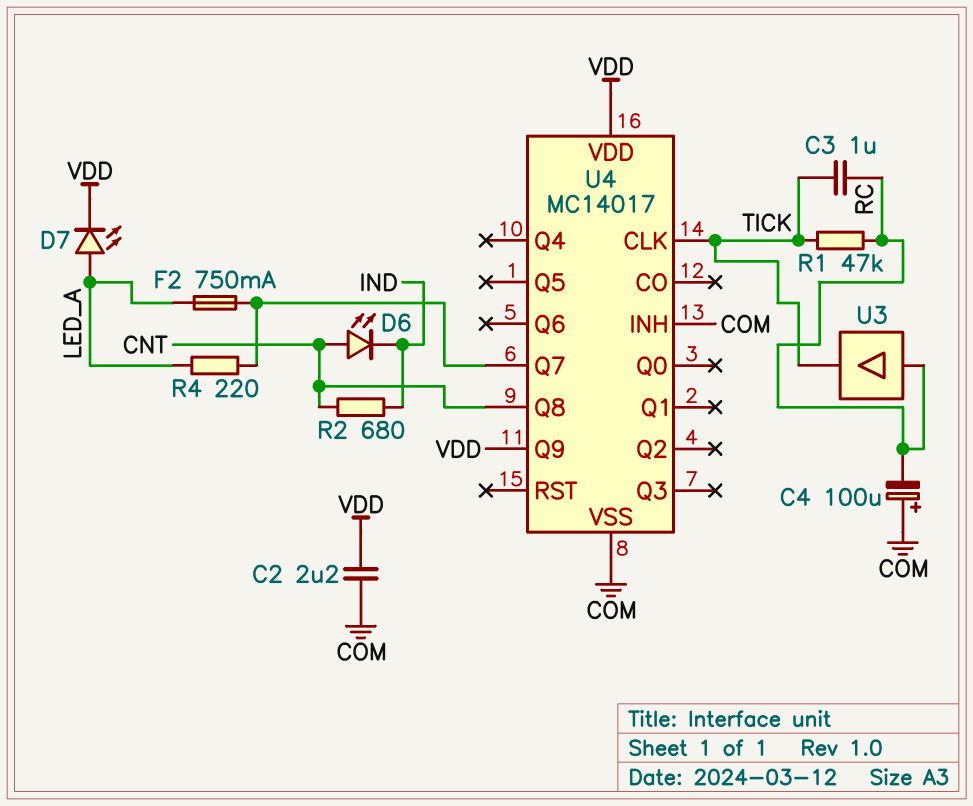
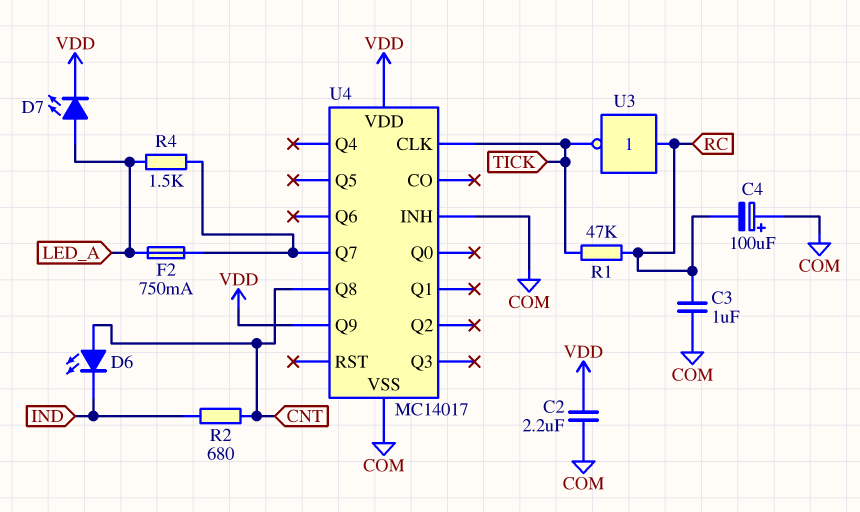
C3: 1uF (RC, TICK) -> 1uF (COM, RC)
R4: 220 (LED_A, U4/Q7) -> 1.5k (LED_A, U4/Q7)
U3: buffer (in RC, out TICK) -> NOT (in RC, out TICK)

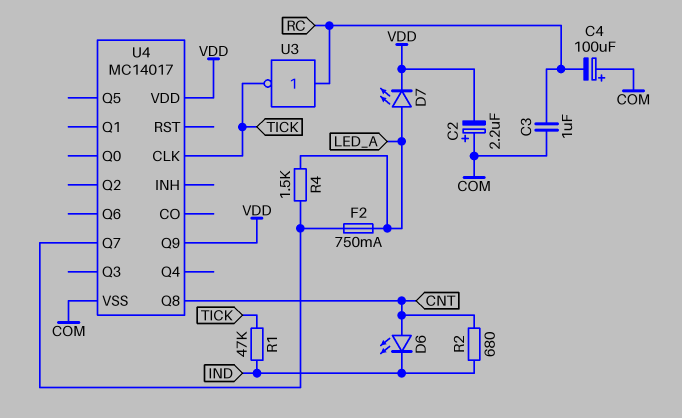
C2: 2.2uF (COM, VDD) -> 2.2uF (plus COM, minus VDD)
R1: 47k (RC, TICK) -> 47k (IND, TICK)
U4 pin INH: COM -> none

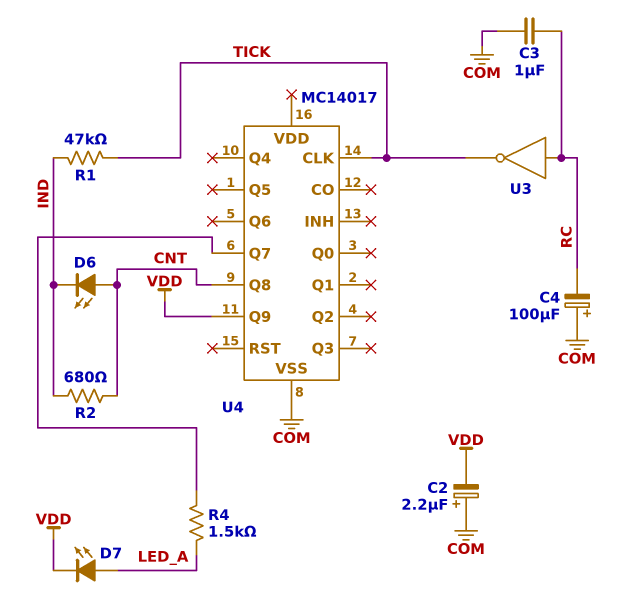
F2: 750mA (LED_A, U4/Q7) -> none
U4 pin VDD: VDD -> none

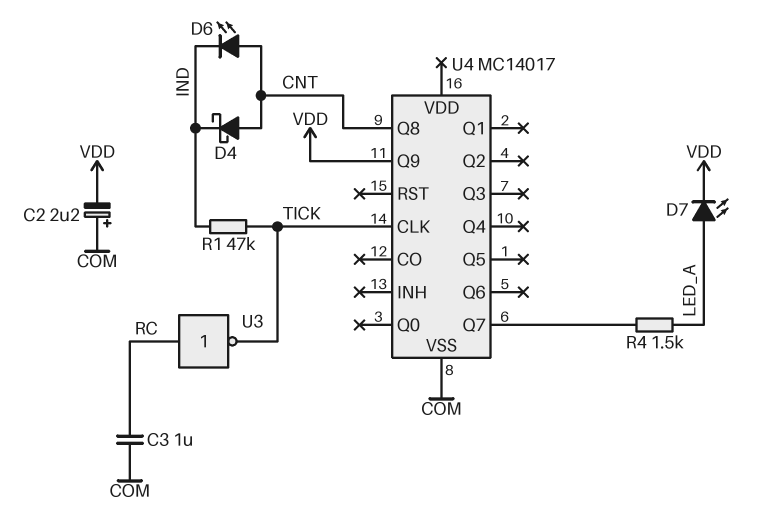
C4: 100uF (plus COM, minus RC) -> none
D4: none -> schottky (A CNT, K IND)
R2: 680 (CNT, IND) -> none

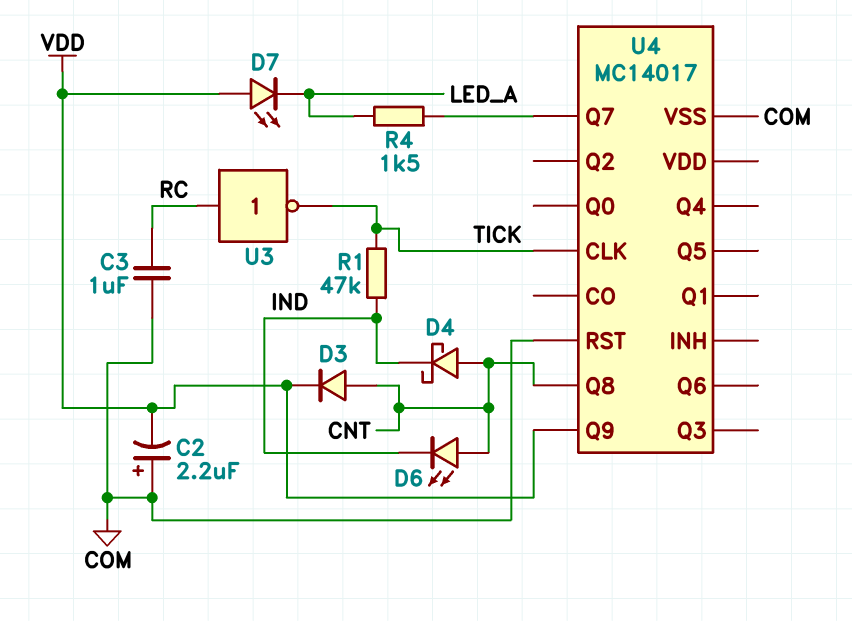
D3: none -> diode (A CNT, K VDD)
D7: LED (A LED_A, K VDD) -> LED (A VDD, K LED_A)
U4 pin RST: none -> COM

